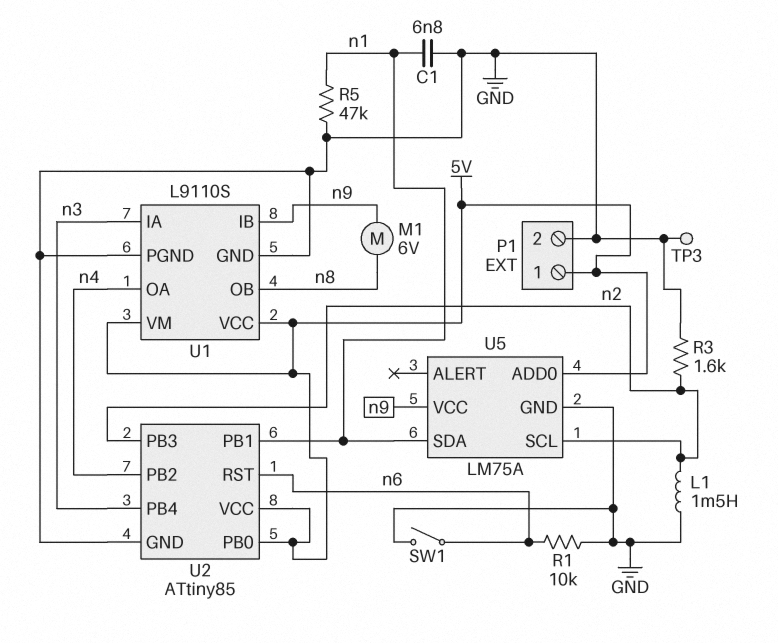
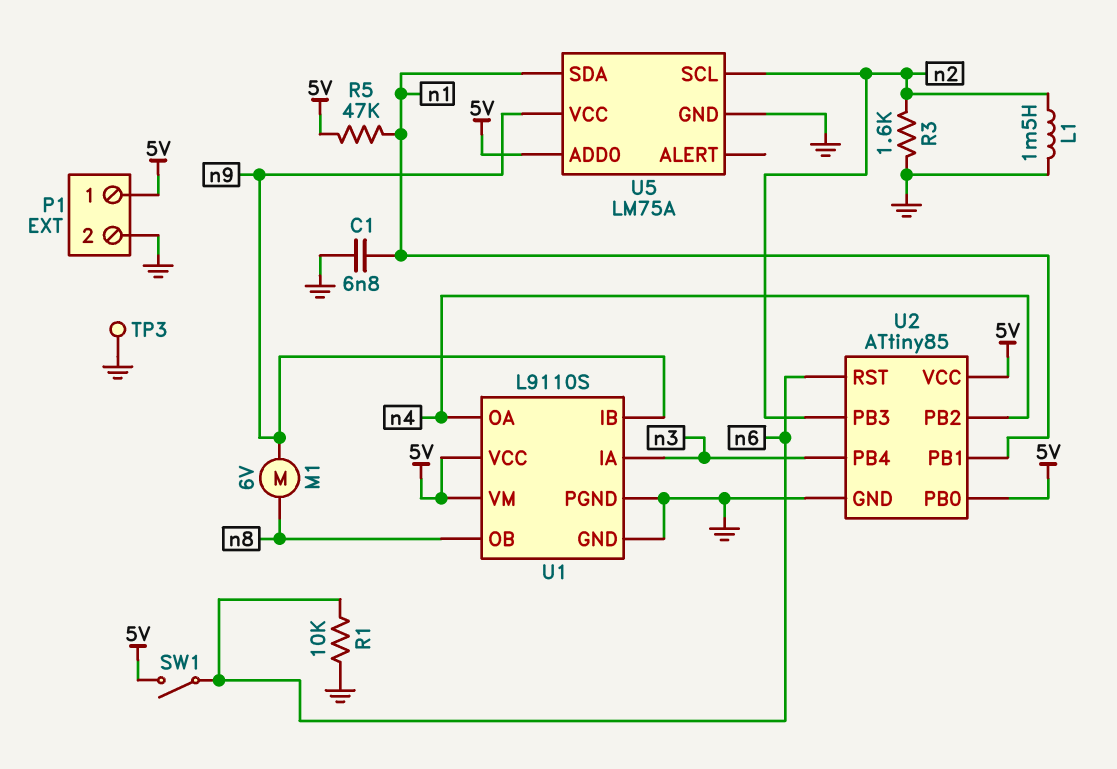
R5: 47k (GND, n1) -> 47k (5V, n1)
SW1: switch (GND, n6) -> switch (5V, n6)

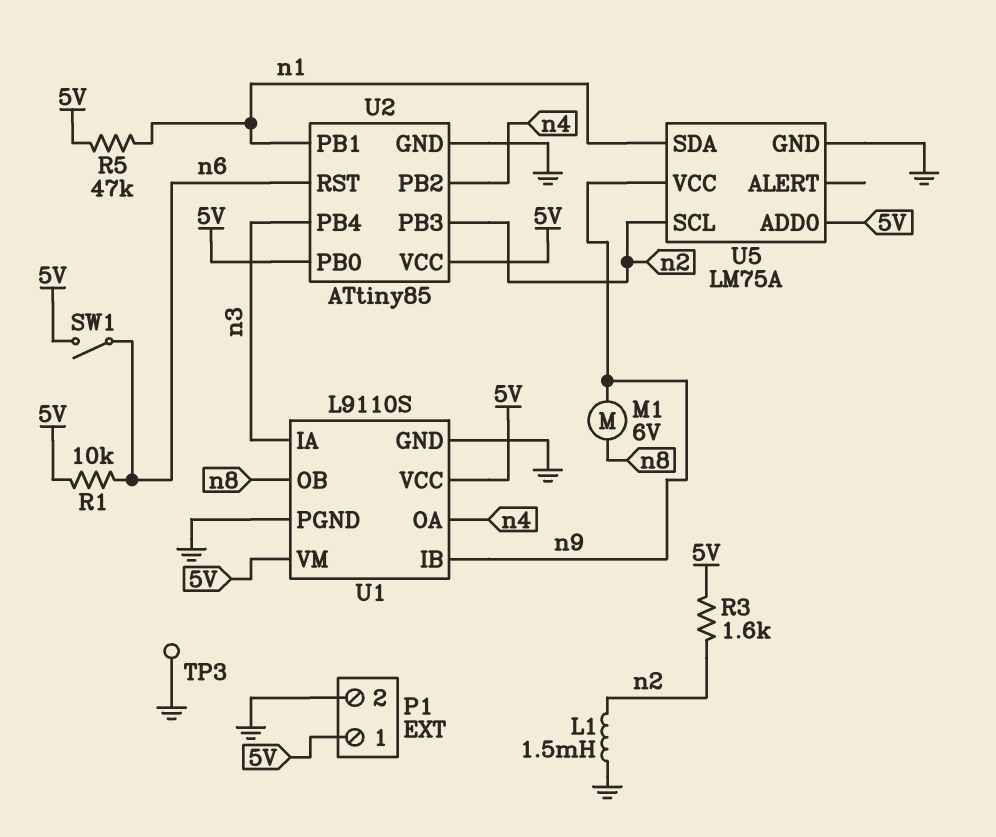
C1: 6.8nF (GND, n1) -> none
R1: 10k (GND, n6) -> 10k (5V, n6)
R3: 1.6k (GND, n2) -> 1.6k (5V, n2)

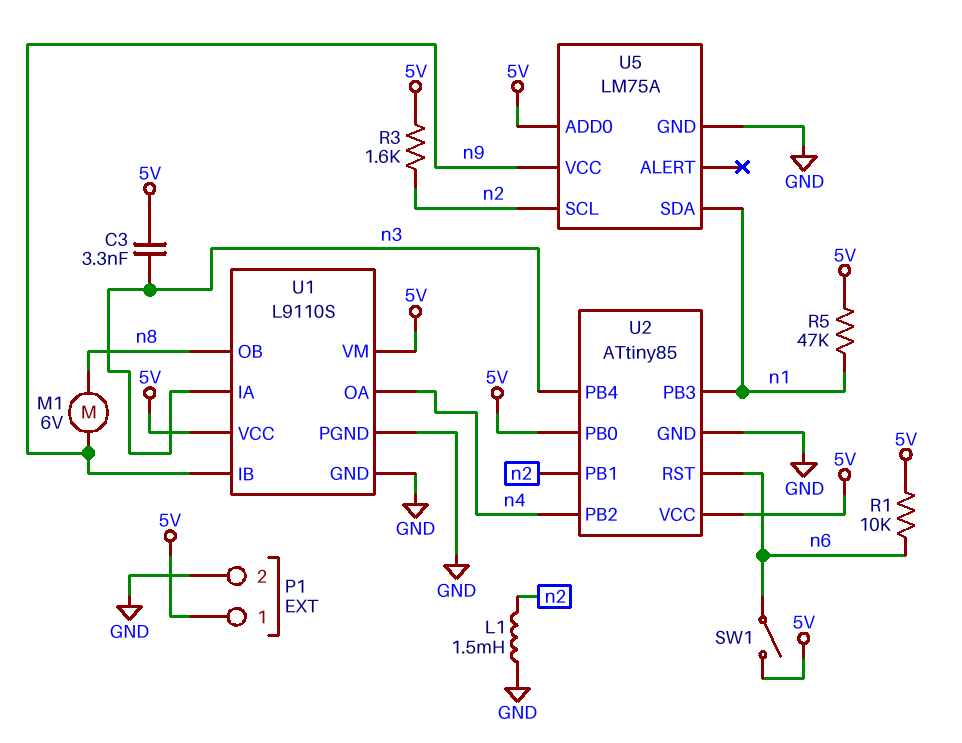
C3: none -> 3.3nF (5V, n3)
TP3: test point (GND) -> none
U2 pin PB1: n1 -> n2
U2 pin PB3: n2 -> n1

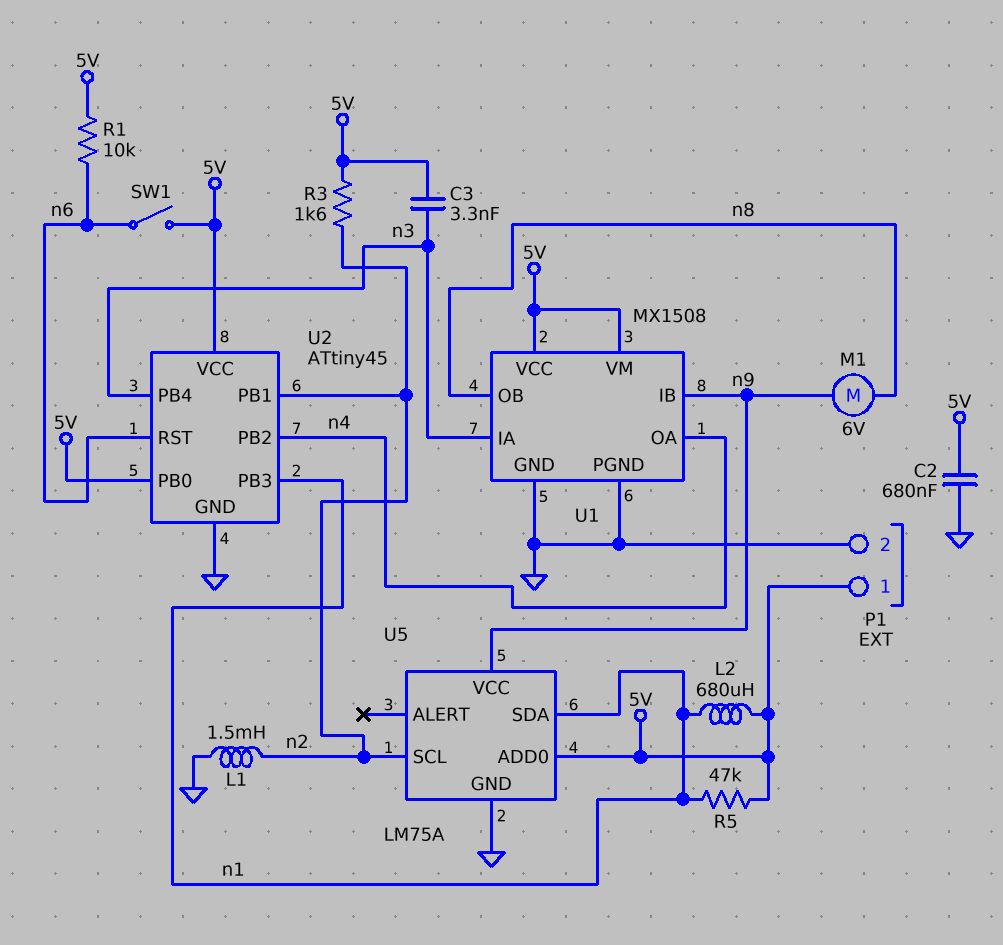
C2: none -> 680nF (5V, GND)
L2: none -> 680uH (5V, n1)
U1: L9110S -> MX1508
U2: ATtiny85 -> ATtiny45

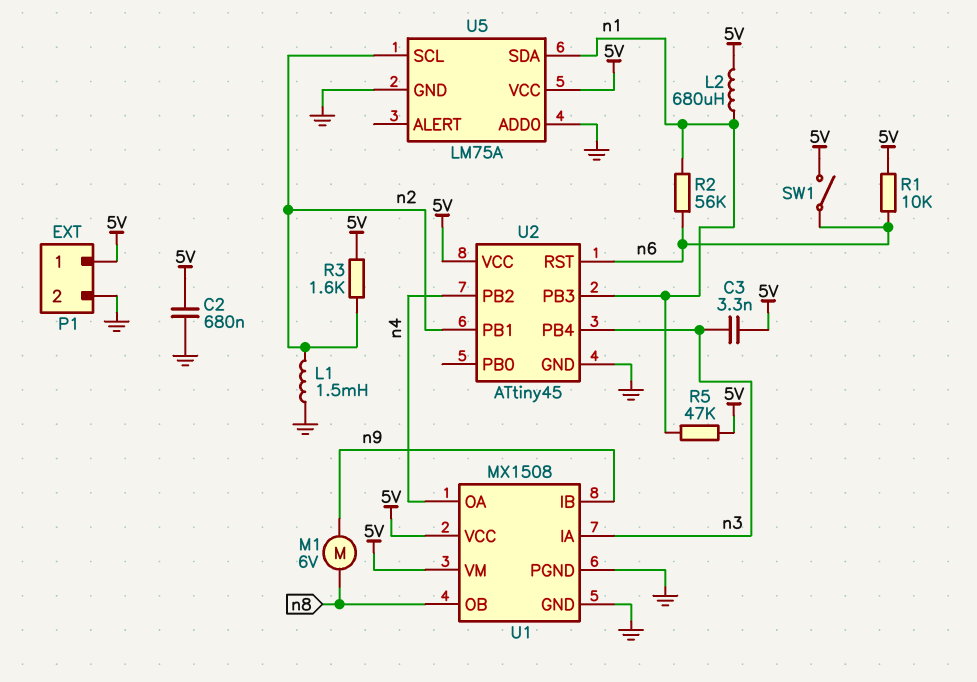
R2: none -> 56k (n1, n6)
U2 pin PB0: 5V -> none
U5 pin ADD0: 5V -> GND
U5 pin VCC: n9 -> 5V

